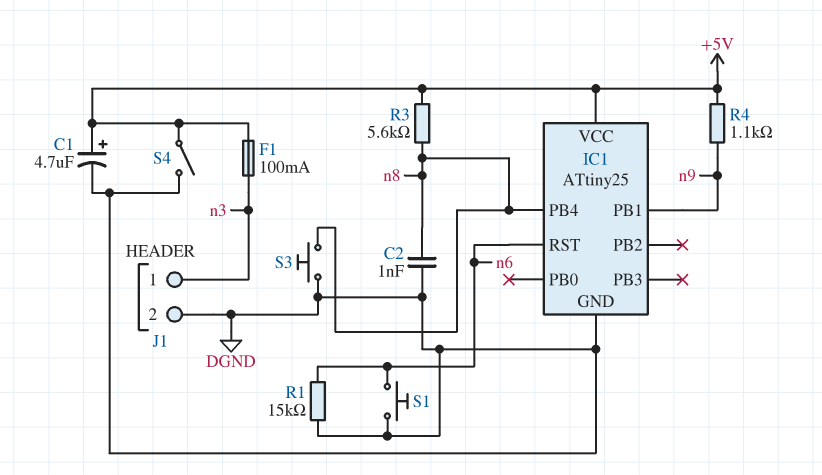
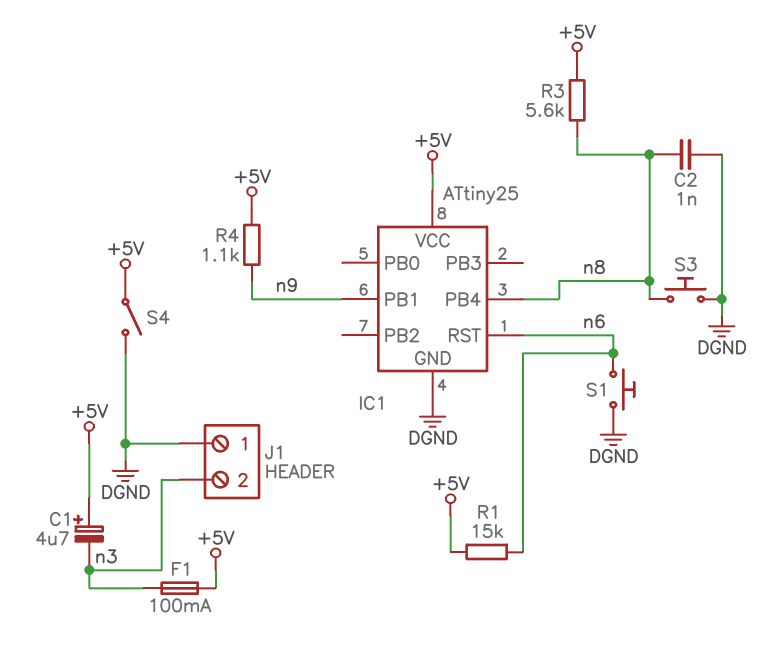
C1: 4.7uF (plus +5V, minus DGND) -> 4.7uF (plus +5V, minus n3)
J1 pin 1: n3 -> DGND
J1 pin 2: DGND -> n3
R1: 15k (DGND, n6) -> 15k (+5V, n6)

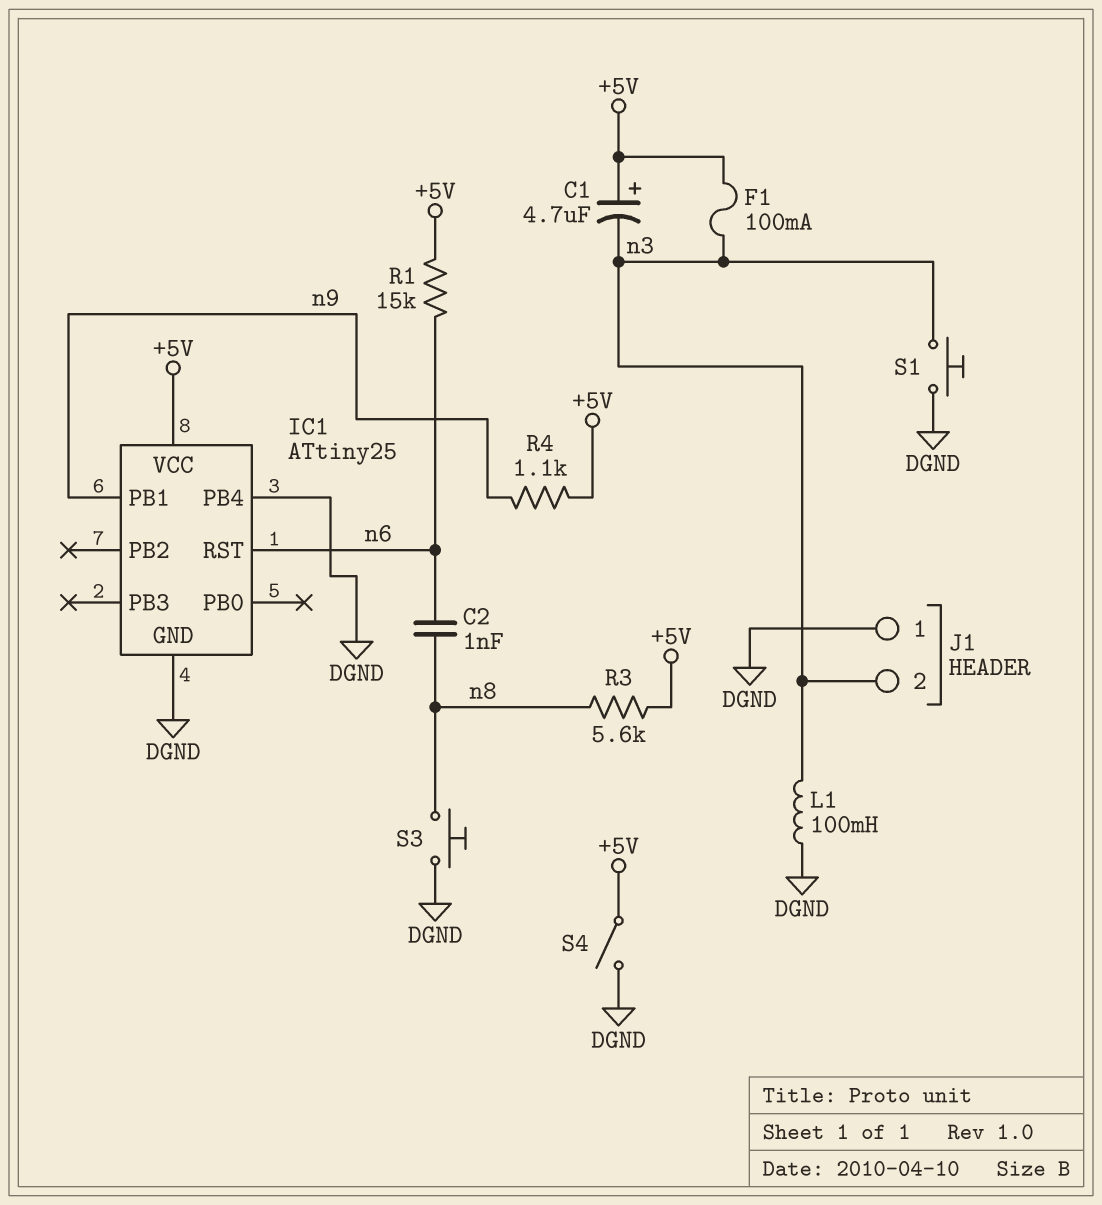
C2: 1nF (DGND, n8) -> 1nF (n6, n8)
IC1 pin PB4: n8 -> DGND
L1: none -> 100mH (DGND, n3)
S1: button (DGND, n6) -> button (DGND, n3)

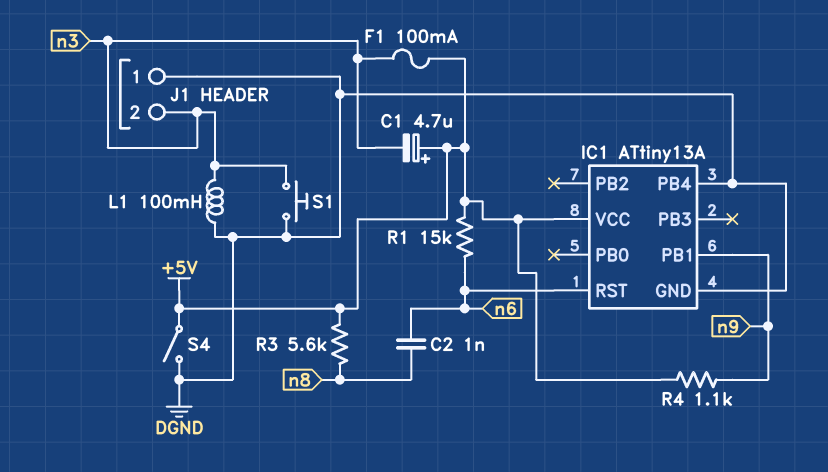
IC1: ATtiny25 -> ATtiny13A
S3: button (DGND, n8) -> none

